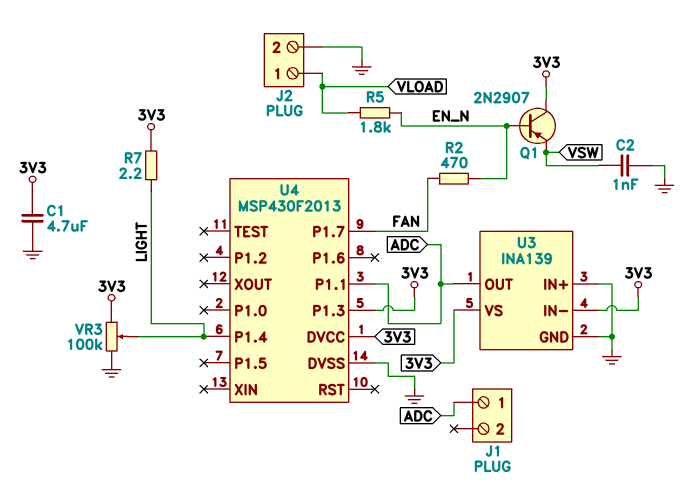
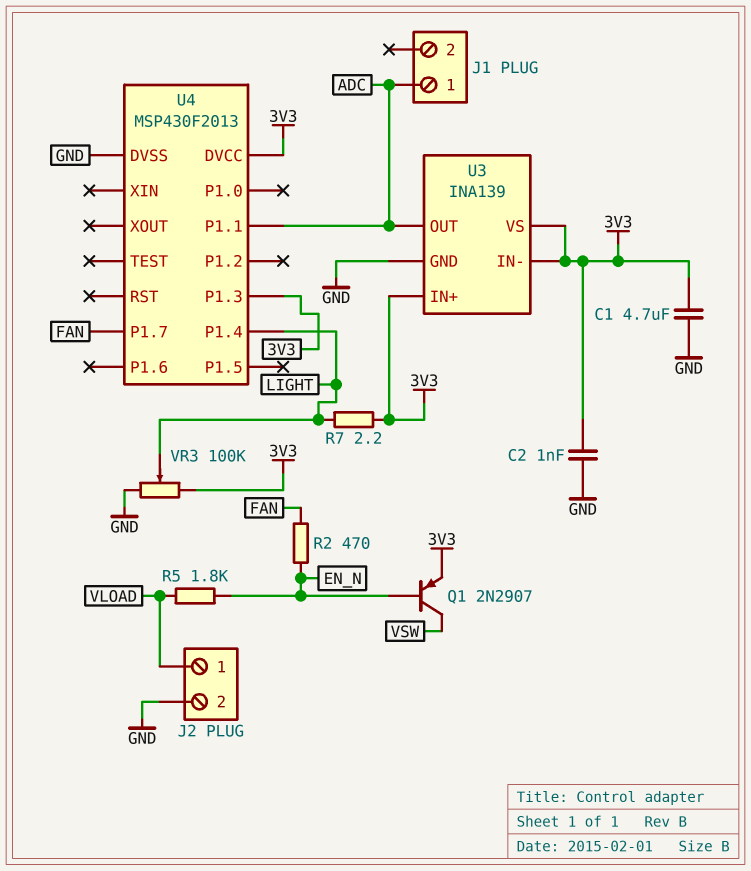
C2: 1nF (GND, VSW) -> 1nF (3V3, GND)
Q1: PNP 2N2907 (B EN_N, C 3V3, E VSW) -> PNP 2N2907 (B EN_N, C VSW, E 3V3)
U3 pin IN+: GND -> 3V3

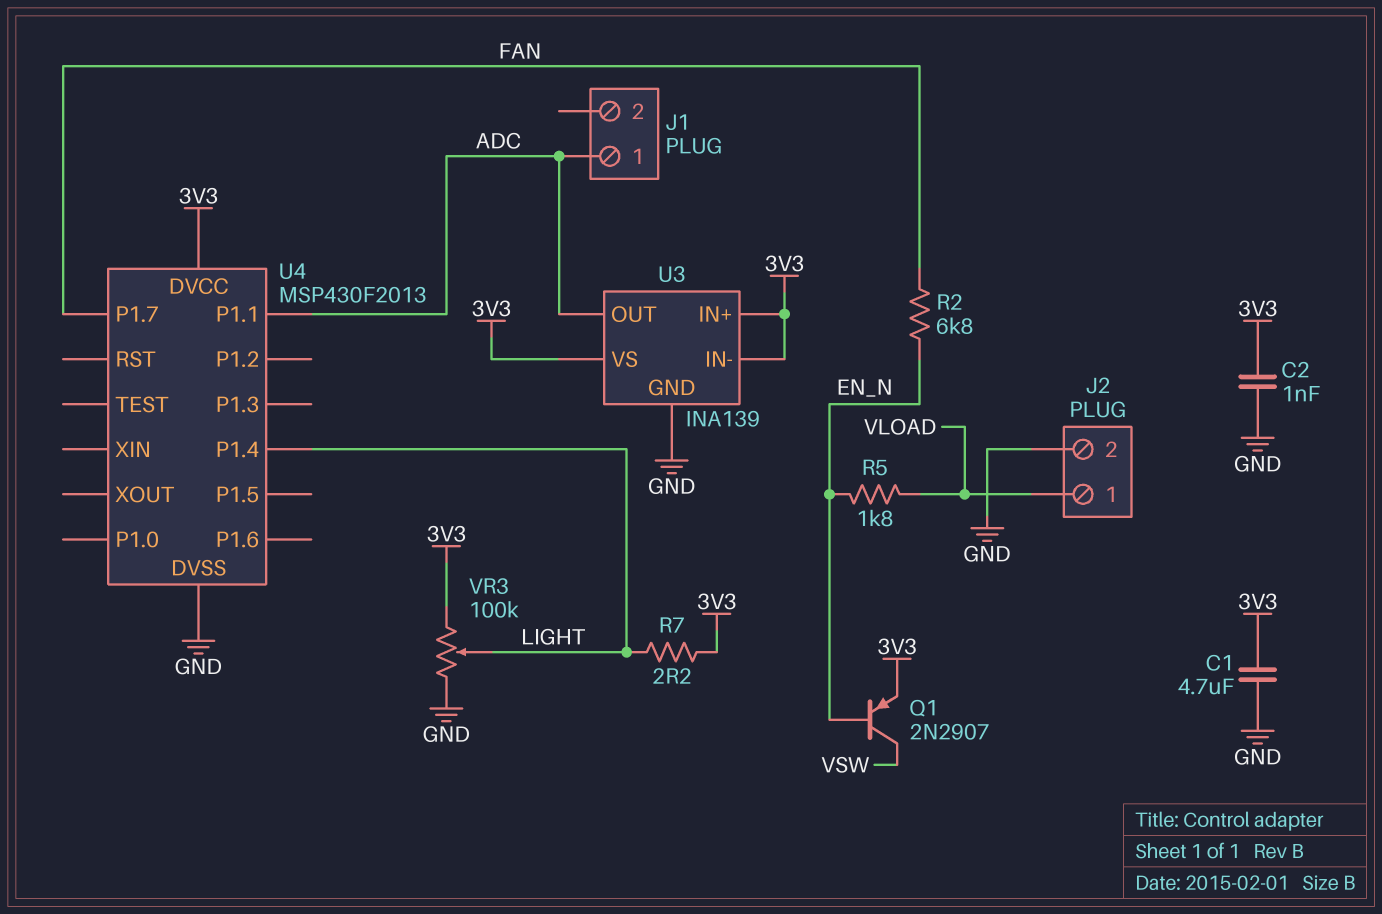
R2: 470 (EN_N, FAN) -> 6.8k (EN_N, FAN)
U4 pin P1.3: 3V3 -> none

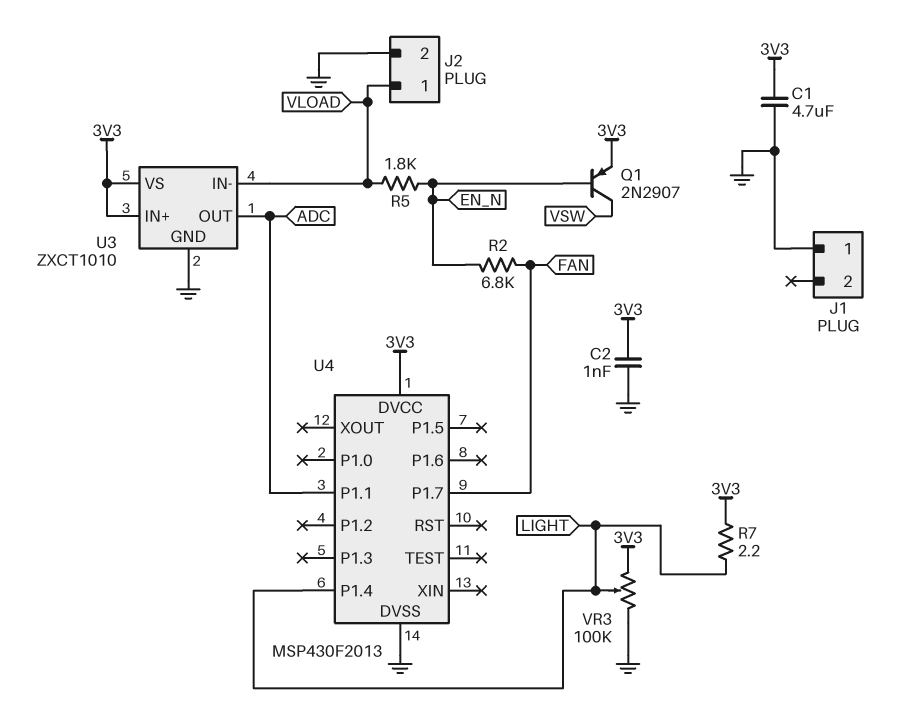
J1 pin 1: ADC -> GND
U3: INA139 -> ZXCT1010
U3 pin IN-: 3V3 -> VLOAD

